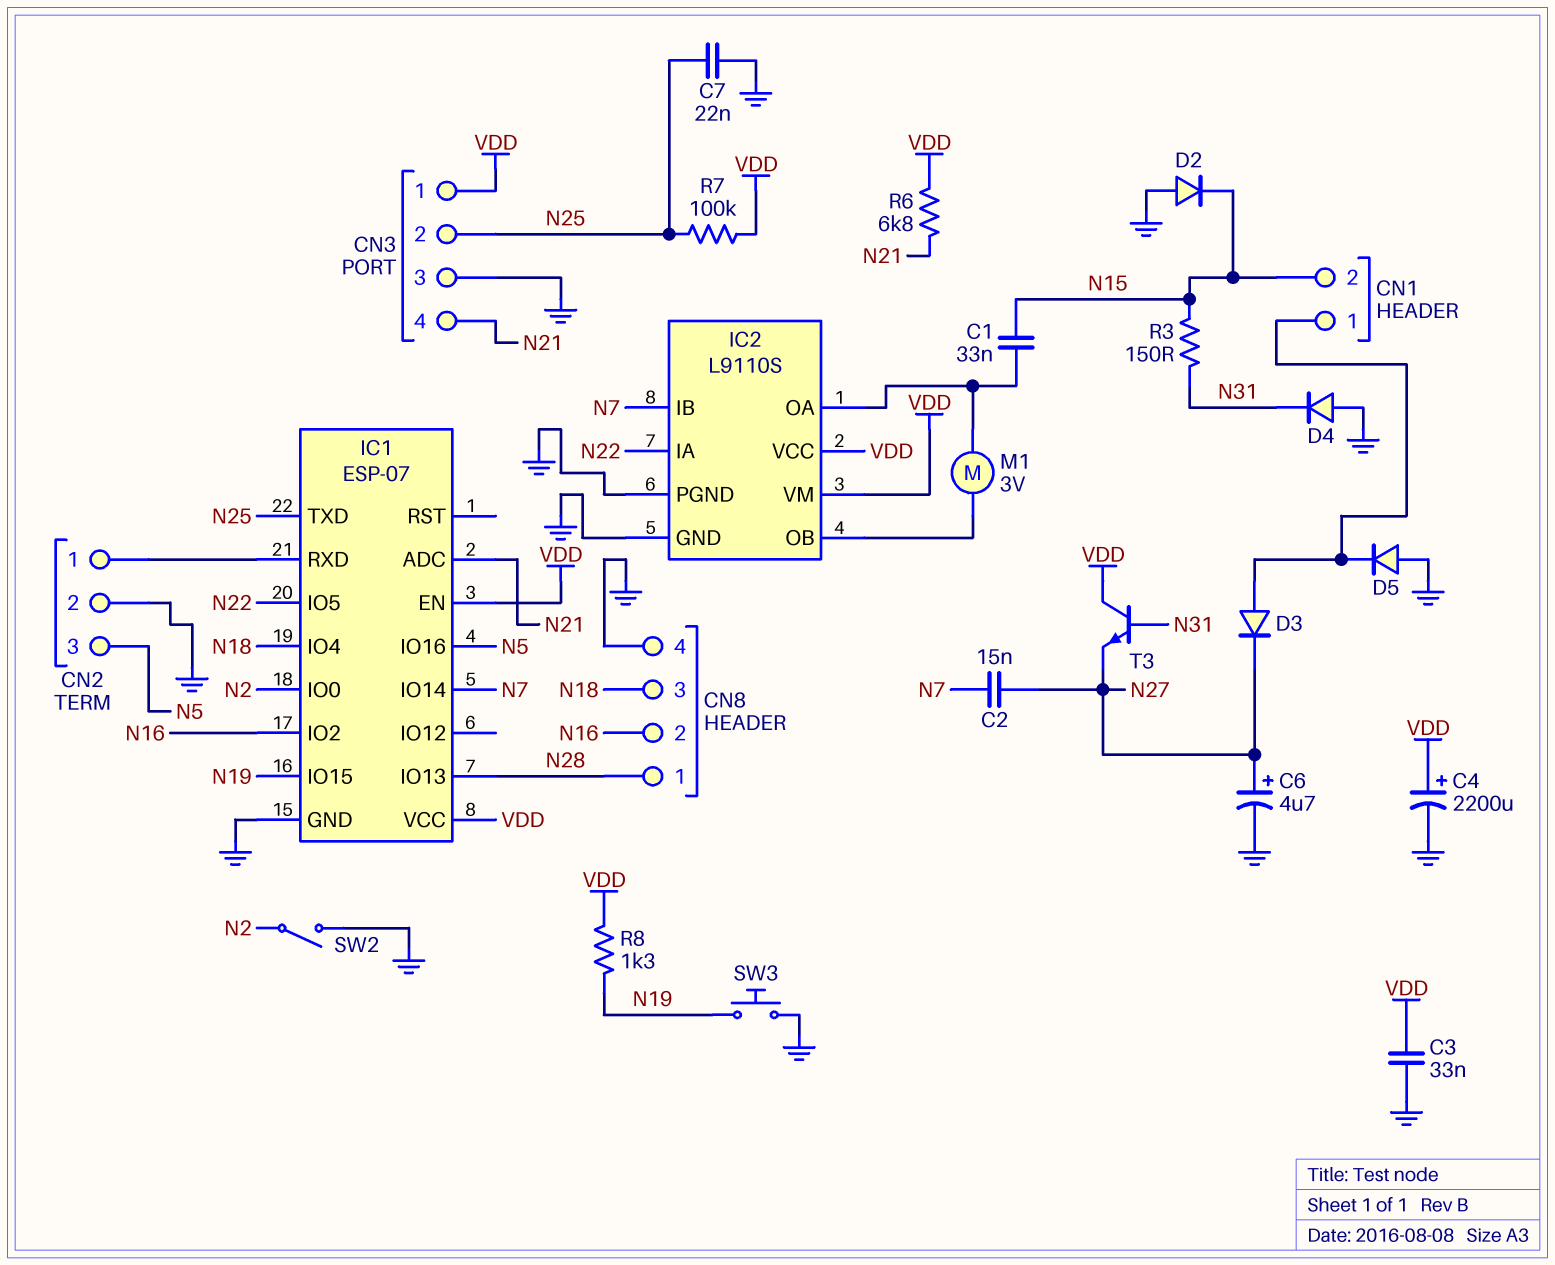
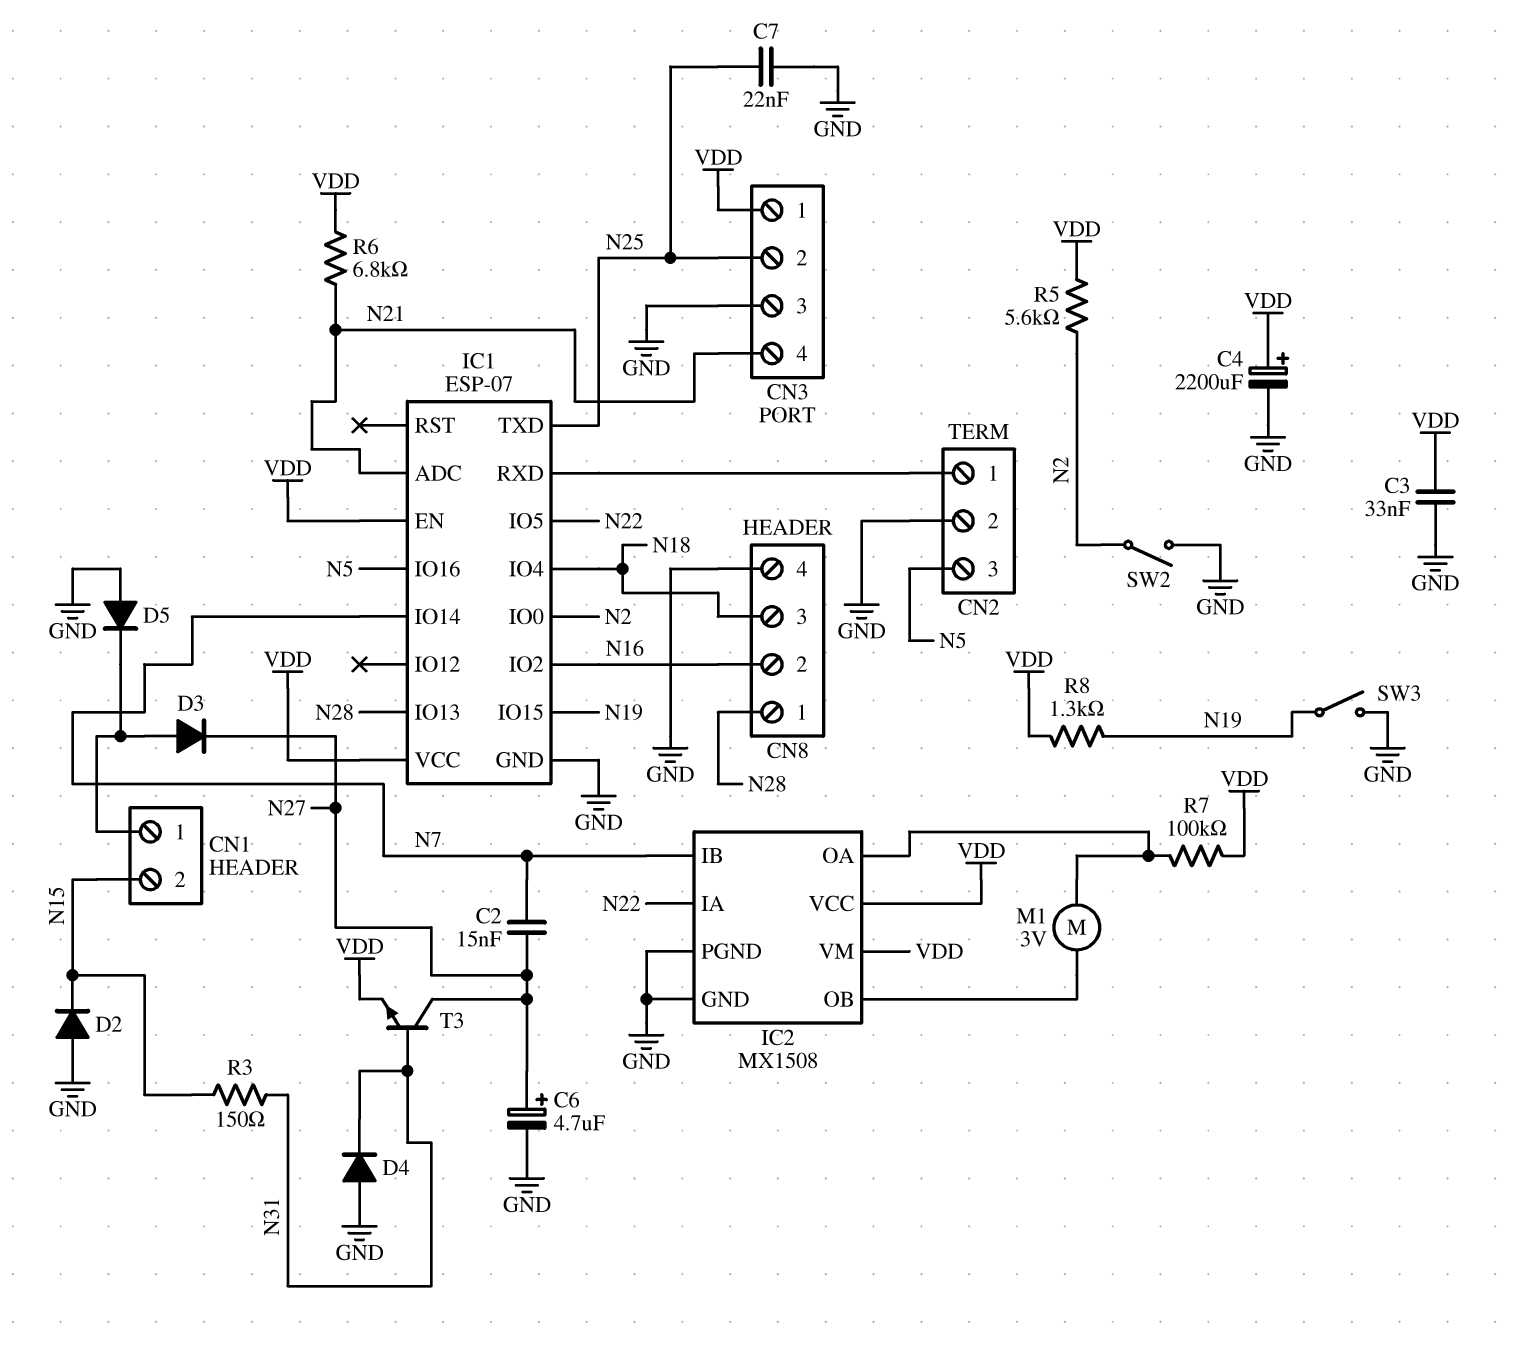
C1: 33nF (IC2/OA, N15) -> none
IC2: L9110S -> MX1508
R5: none -> 5.6k (N2, VDD)
R7: 100k (N25, VDD) -> 100k (IC2/OA, VDD)
SW3: button (GND, N19) -> switch (GND, N19)
T3: NPN (B N31, C VDD, E N27) -> NPN (B N31, C N27, E VDD)

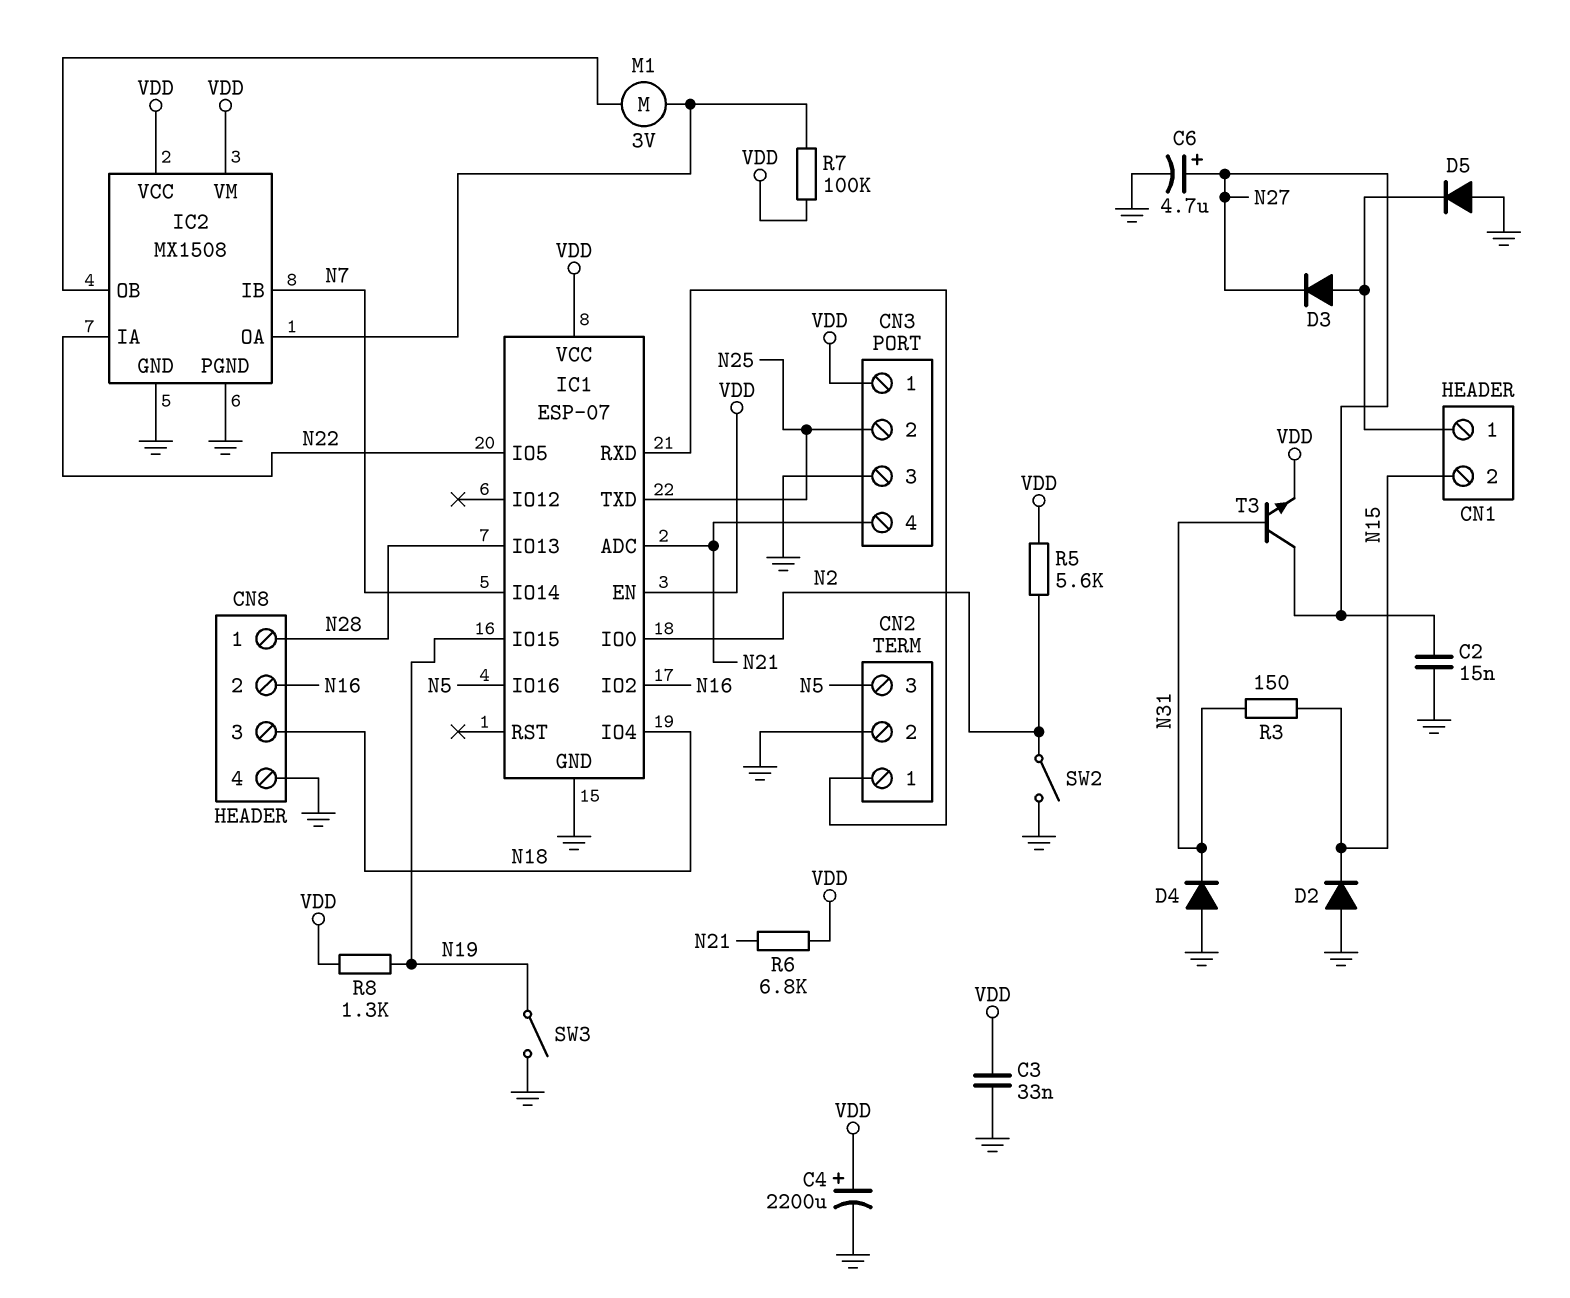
C2: 15nF (N7, N27) -> 15nF (GND, N27)
C7: 22nF (GND, N25) -> none

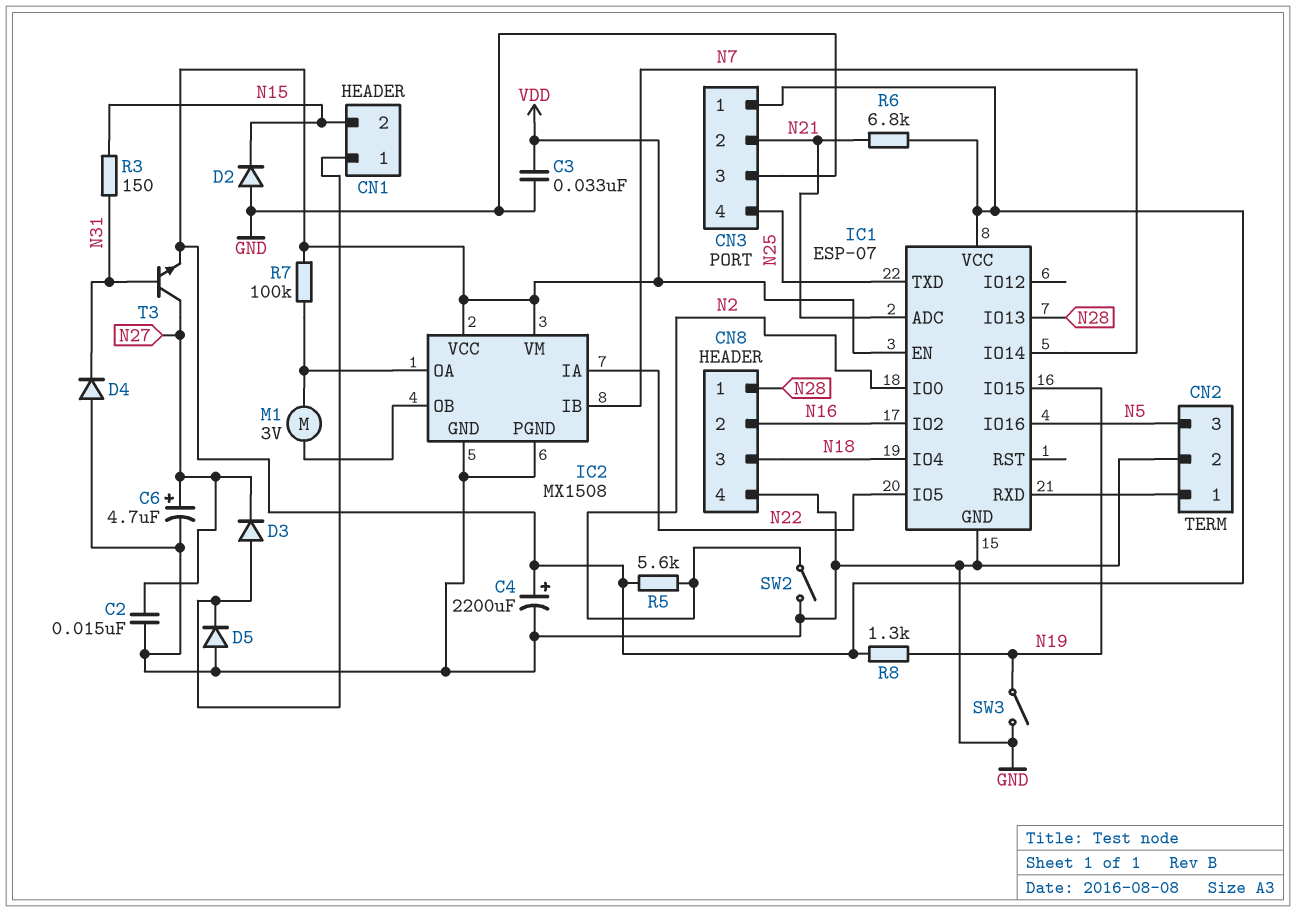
CN3 pin 2: N25 -> N21
CN3 pin 4: N21 -> N25

